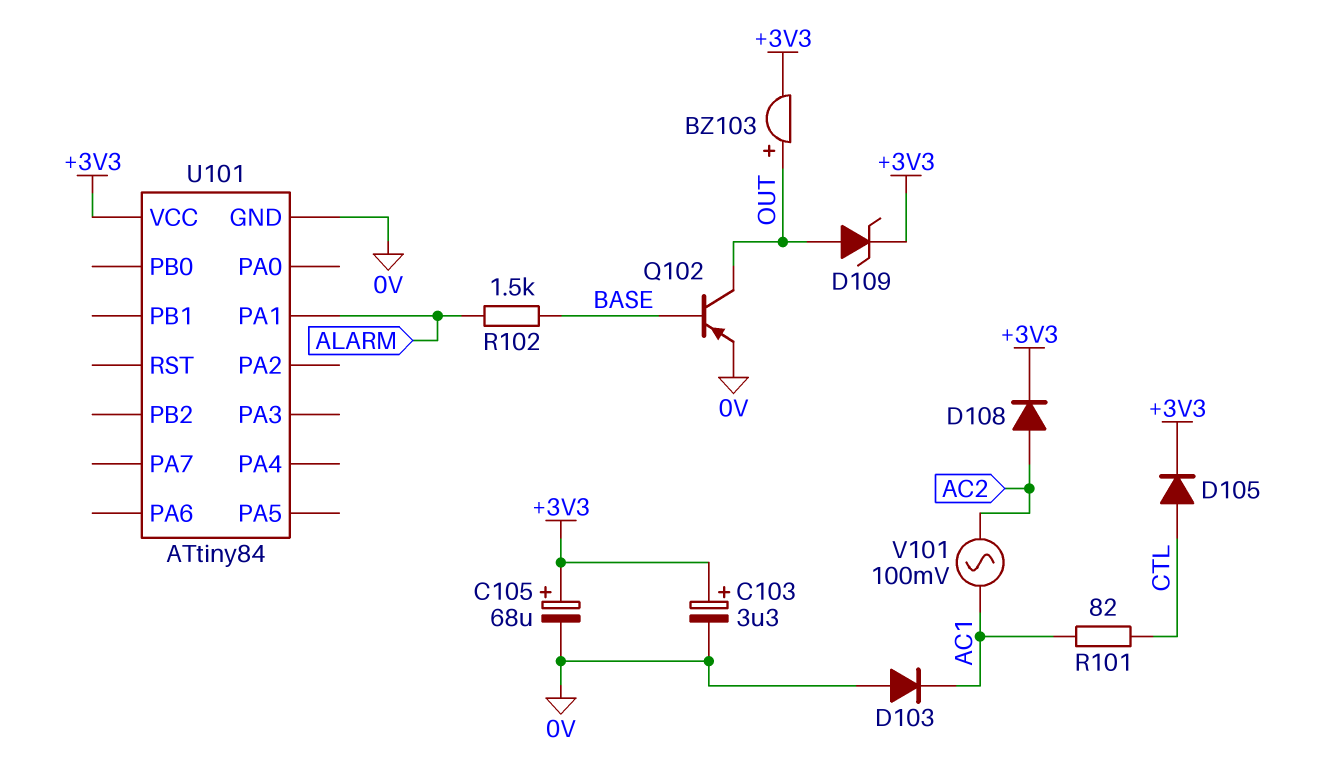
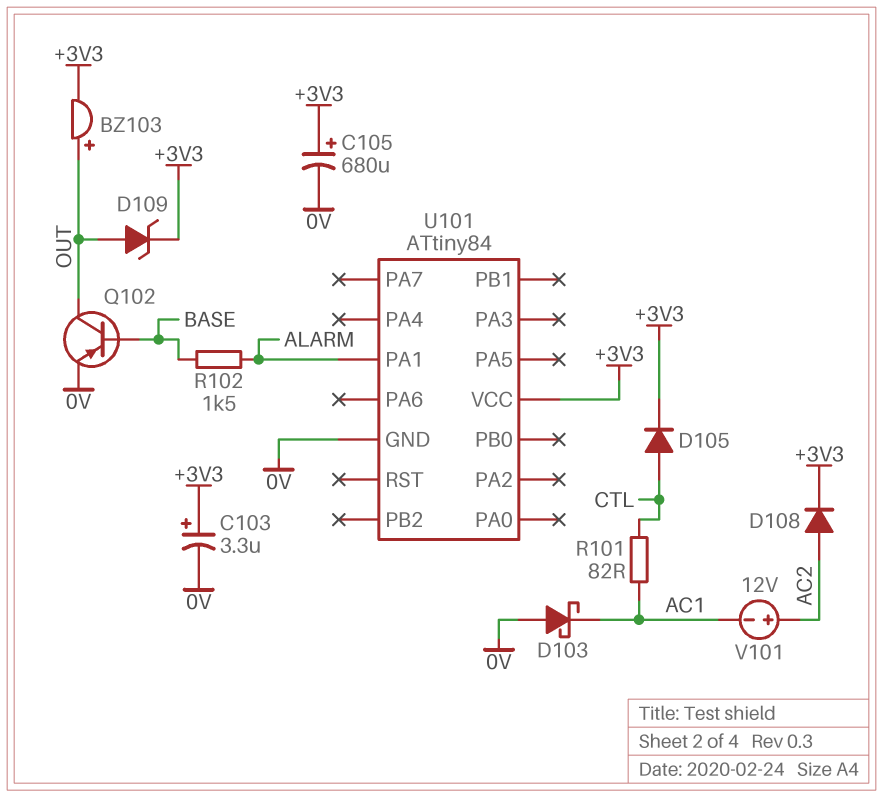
C105: 68uF (plus +3V3, minus 0V) -> 680uF (plus +3V3, minus 0V)
D103: diode (A 0V, K AC1) -> schottky (A 0V, K AC1)
V101: AC 100mV (AC1, AC2) -> 12V (plus AC2, minus AC1)

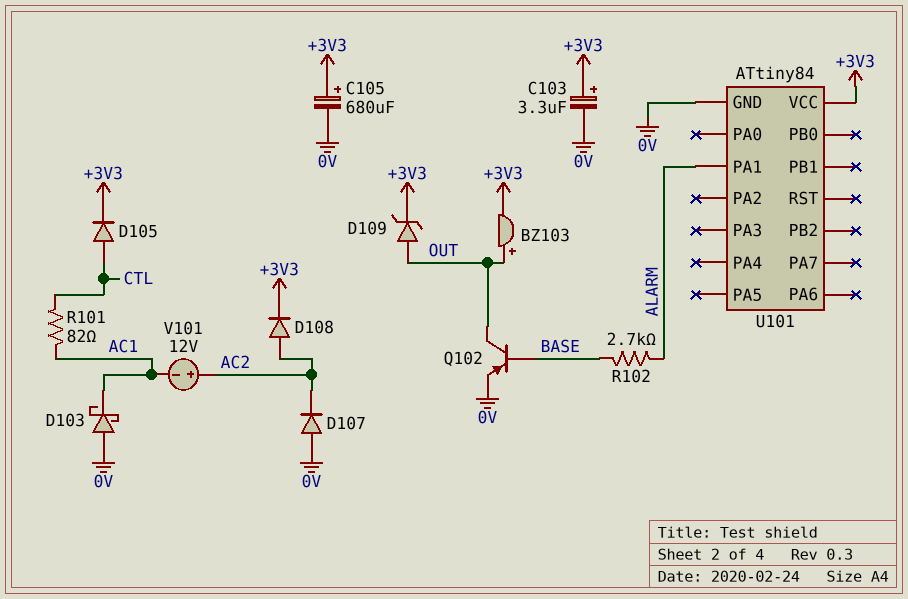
D107: none -> diode (A 0V, K AC2)
R102: 1.5k (ALARM, BASE) -> 2.7k (ALARM, BASE)

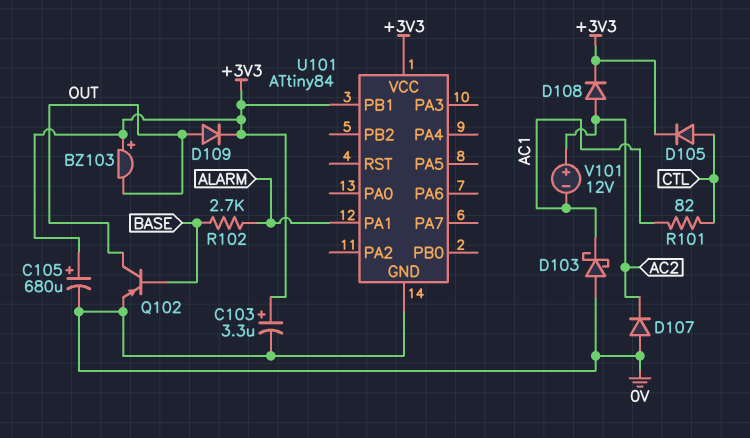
BZ103: buzzer (plus OUT, minus +3V3) -> buzzer (plus +3V3, minus OUT)
D109: zener (A OUT, K +3V3) -> diode (A OUT, K +3V3)
U101 pin PB1: none -> +3V3

